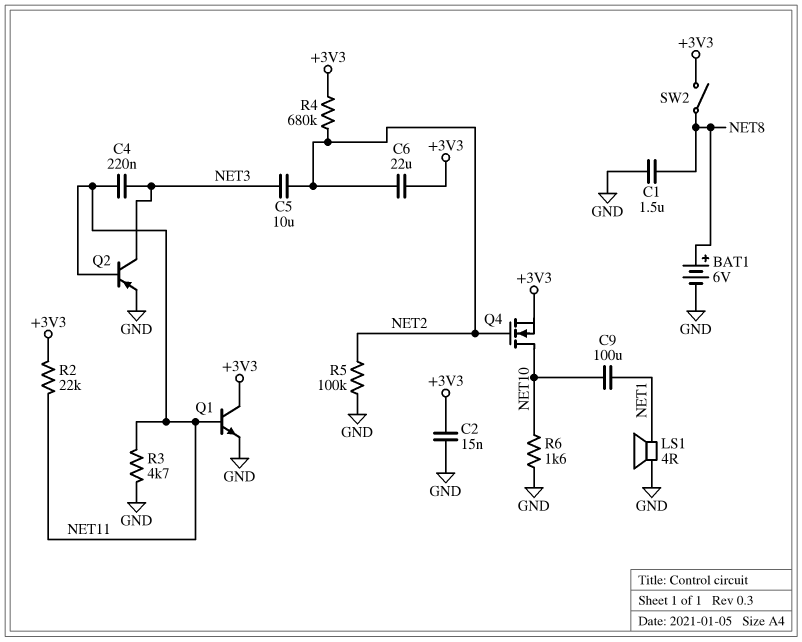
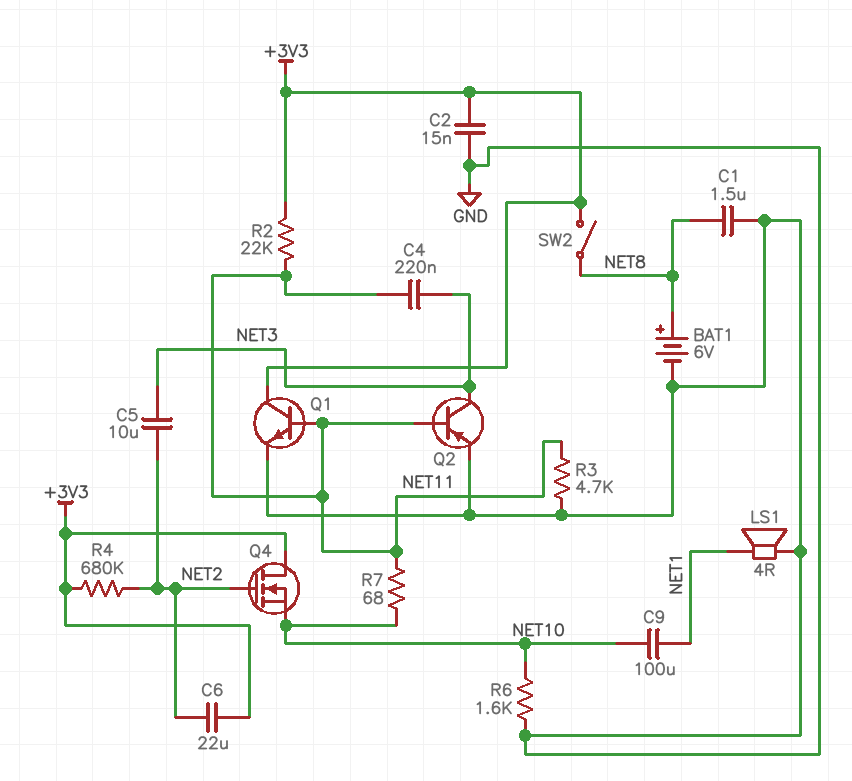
Q4: NMOS (G NET2, D NET10, S +3V3) -> NMOS (G NET2, D +3V3, S NET10)
R5: 100k (GND, NET2) -> none
R7: none -> 68 (NET10, NET11)

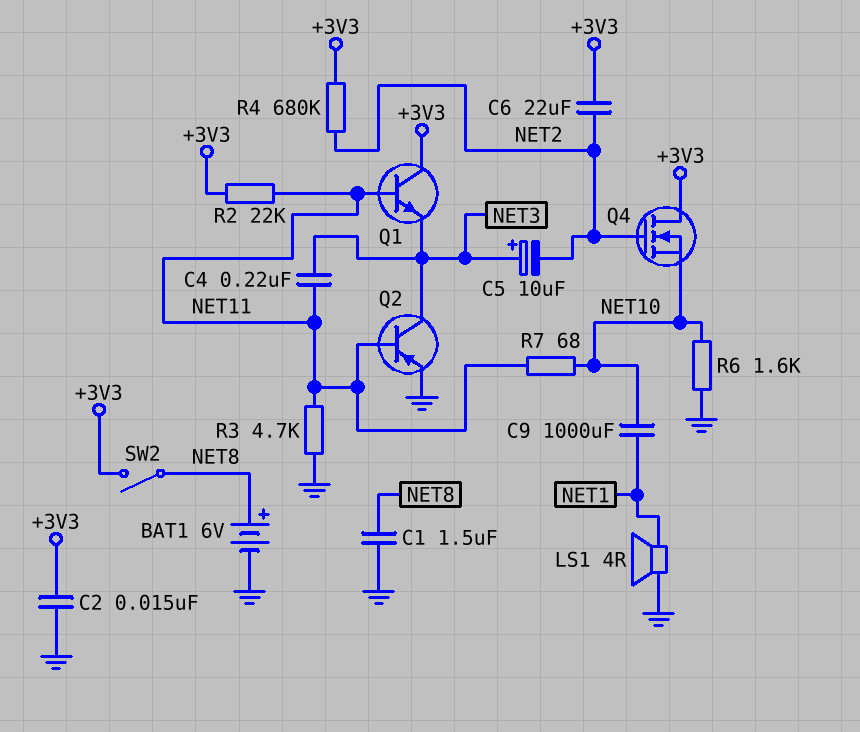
C5: 10uF (NET2, NET3) -> 10uF (plus NET3, minus NET2)
C9: 100uF (NET1, NET10) -> 1000uF (NET1, NET10)
Q1: NPN (B NET11, C +3V3, E GND) -> NPN (B NET11, C +3V3, E NET3)

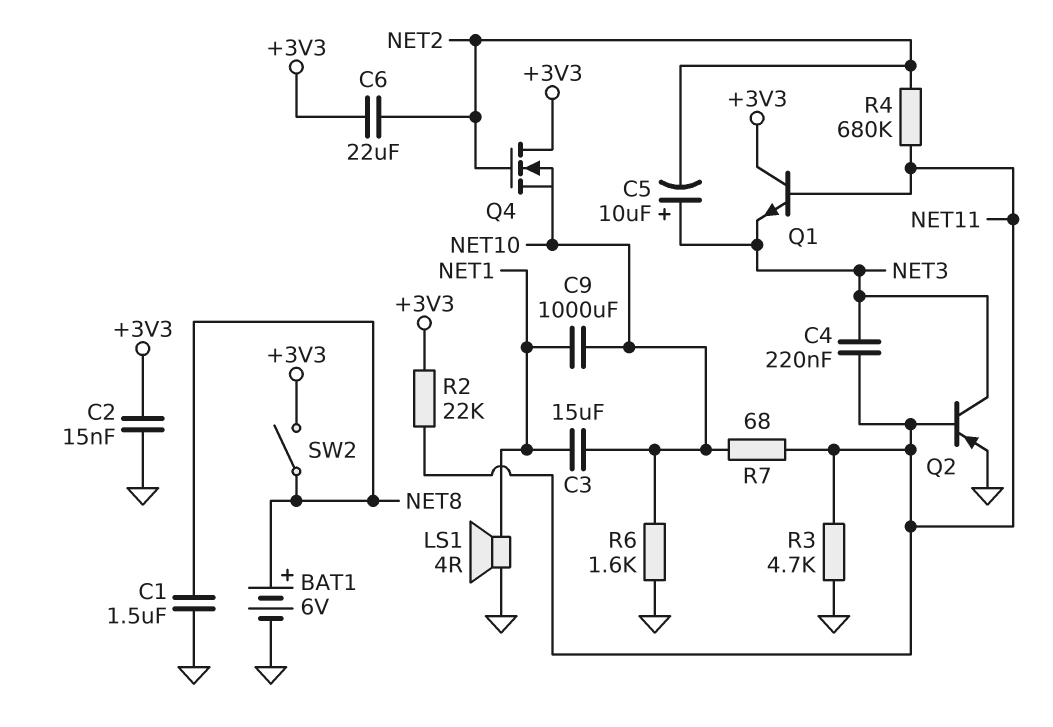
C3: none -> 15uF (NET1, NET10)
R4: 680k (+3V3, NET2) -> 680k (NET2, NET11)

